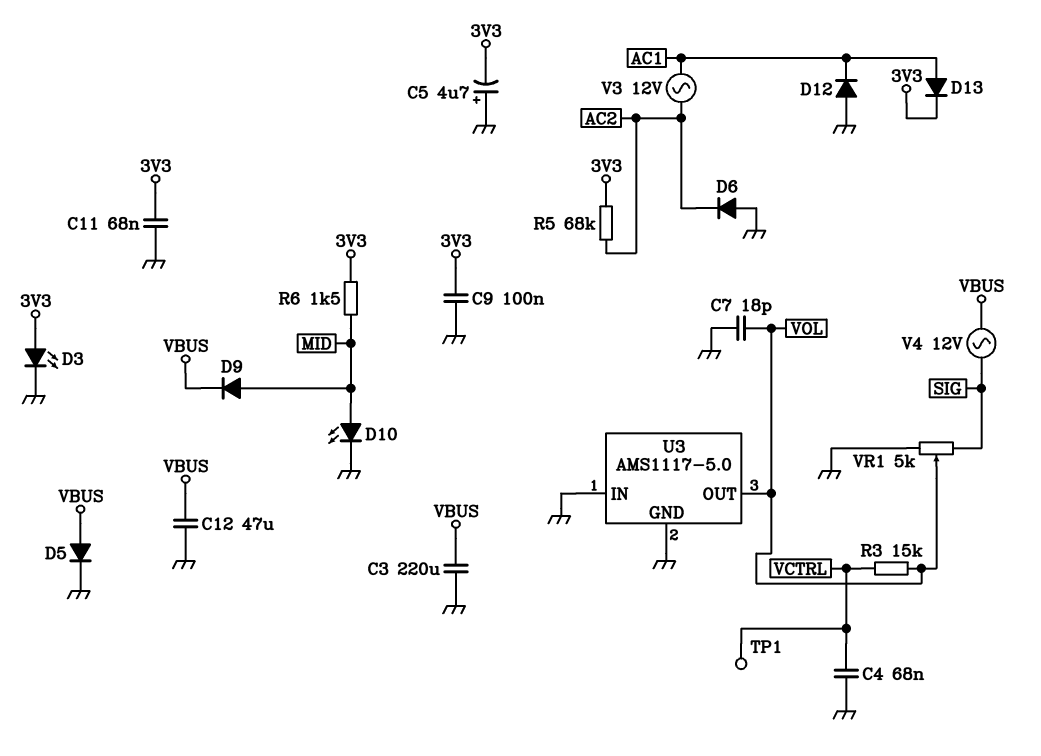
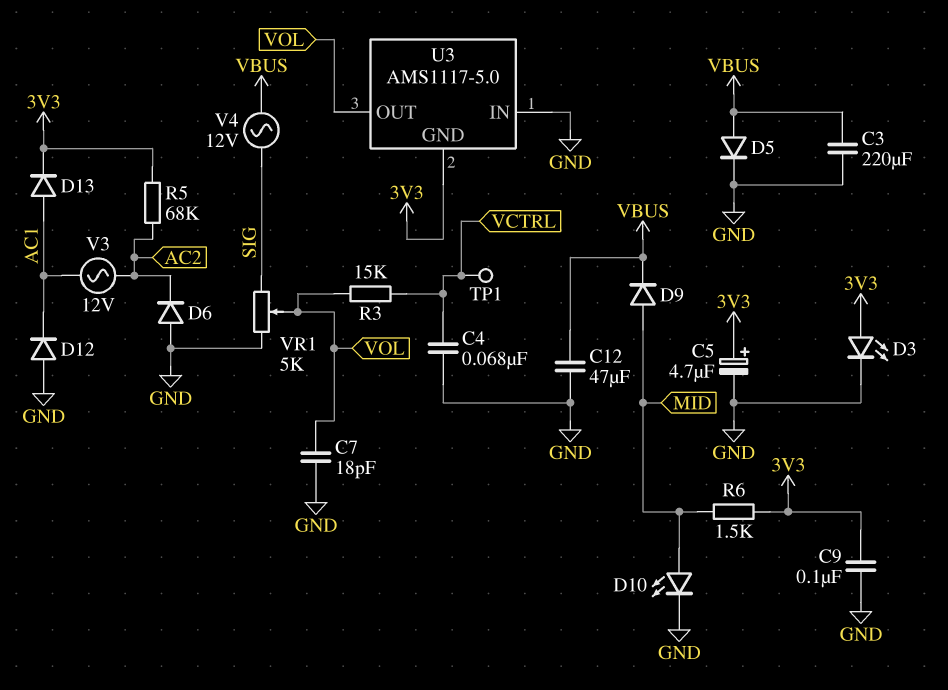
C5: 4.7uF (plus GND, minus 3V3) -> 4.7uF (plus 3V3, minus GND)
C11: 68nF (3V3, GND) -> none
U3 pin GND: GND -> 3V3

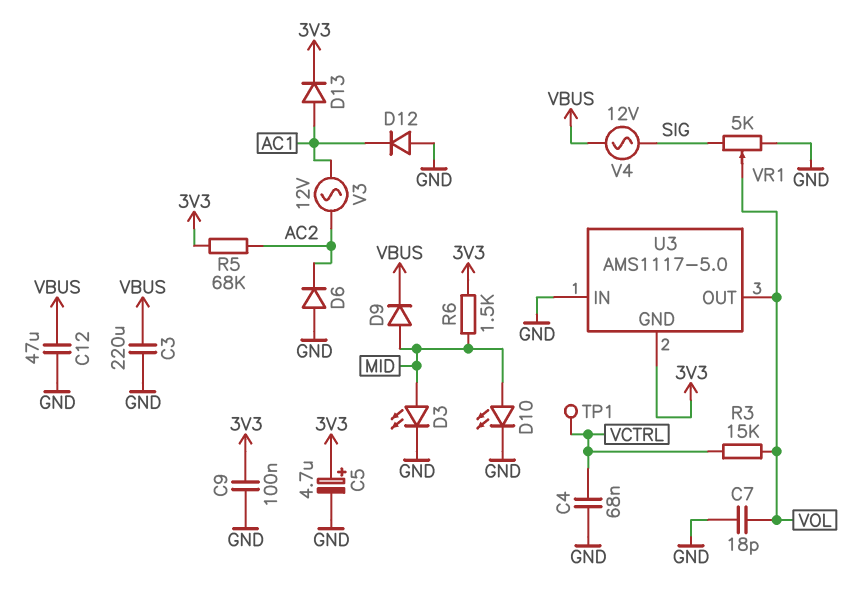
D3: LED (A 3V3, K GND) -> LED (A MID, K GND)
D5: diode (A VBUS, K GND) -> none

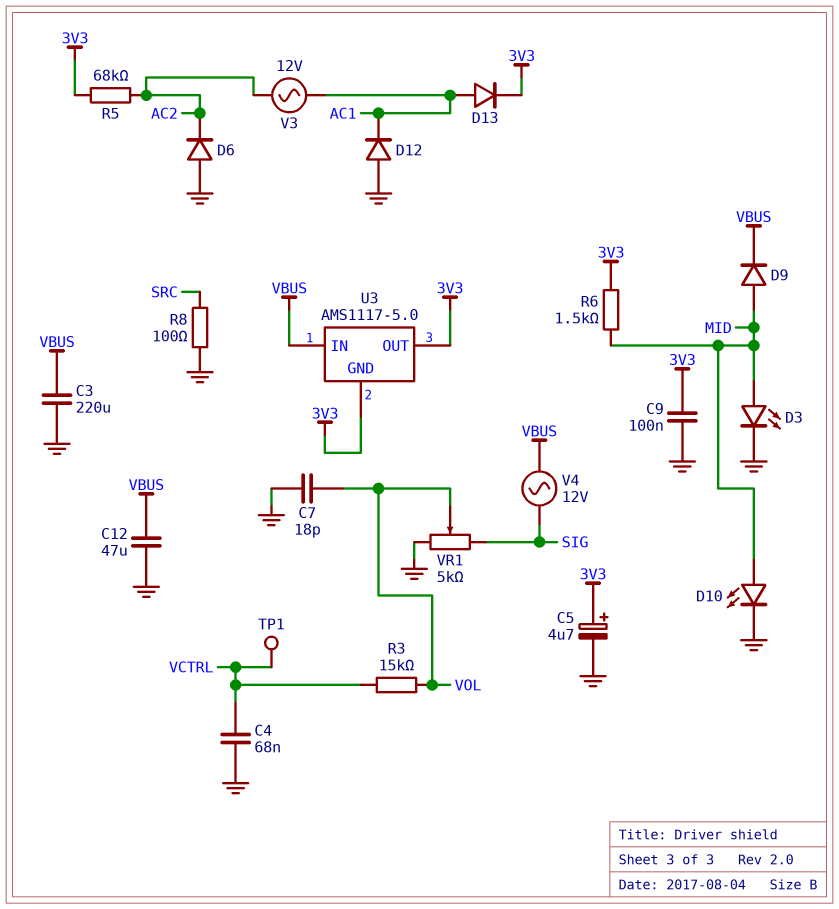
R8: none -> 100 (GND, SRC)
U3 pin IN: GND -> VBUS
U3 pin OUT: VOL -> 3V3

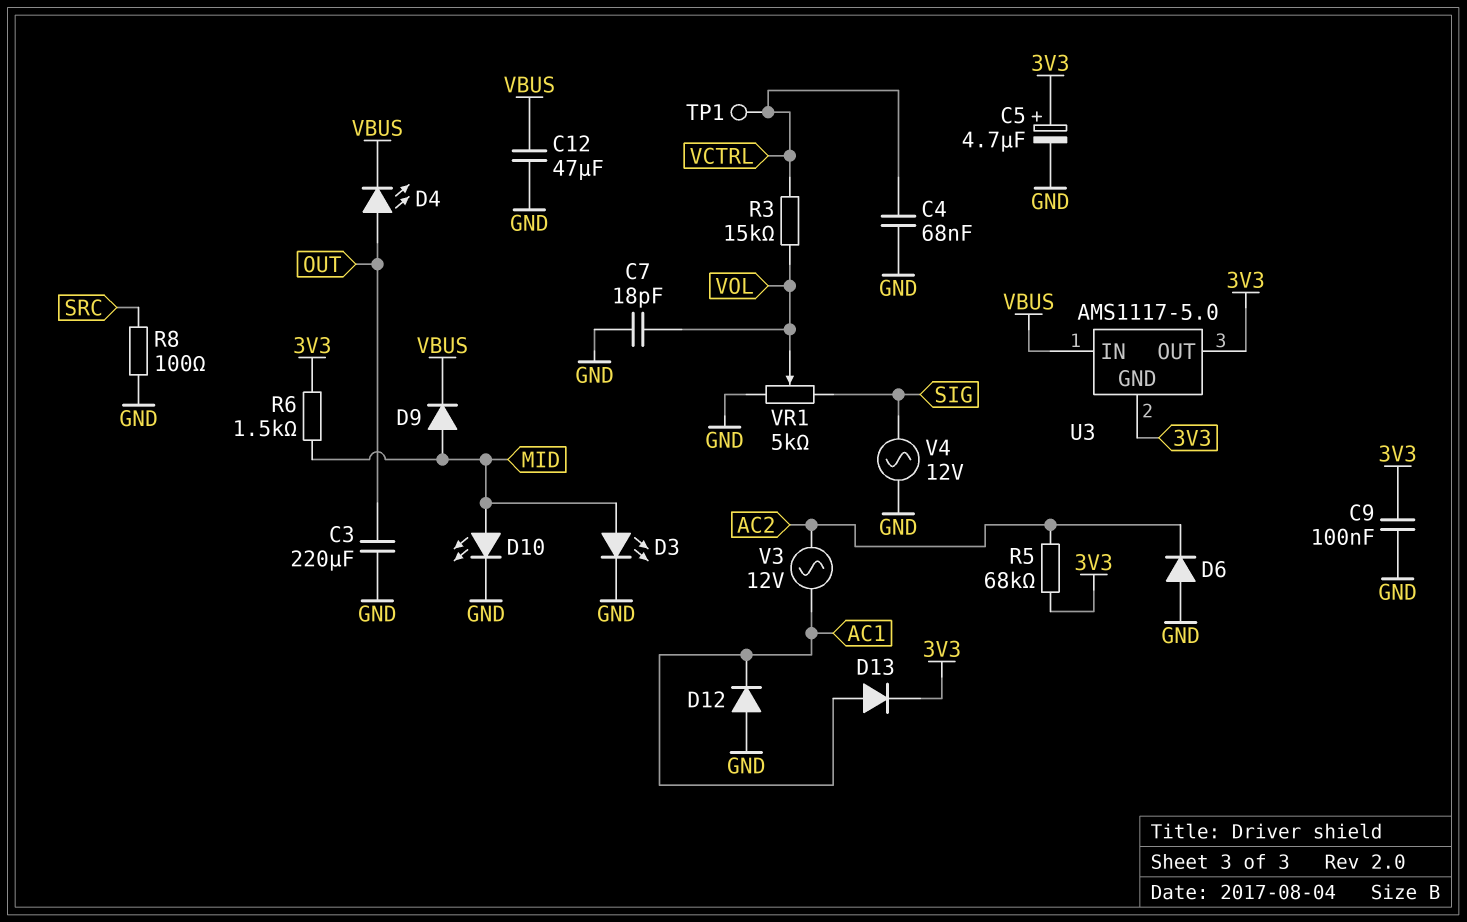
C3: 220uF (GND, VBUS) -> 220uF (GND, OUT)
D4: none -> LED (A OUT, K VBUS)
V4: AC 12V (SIG, VBUS) -> AC 12V (GND, SIG)

